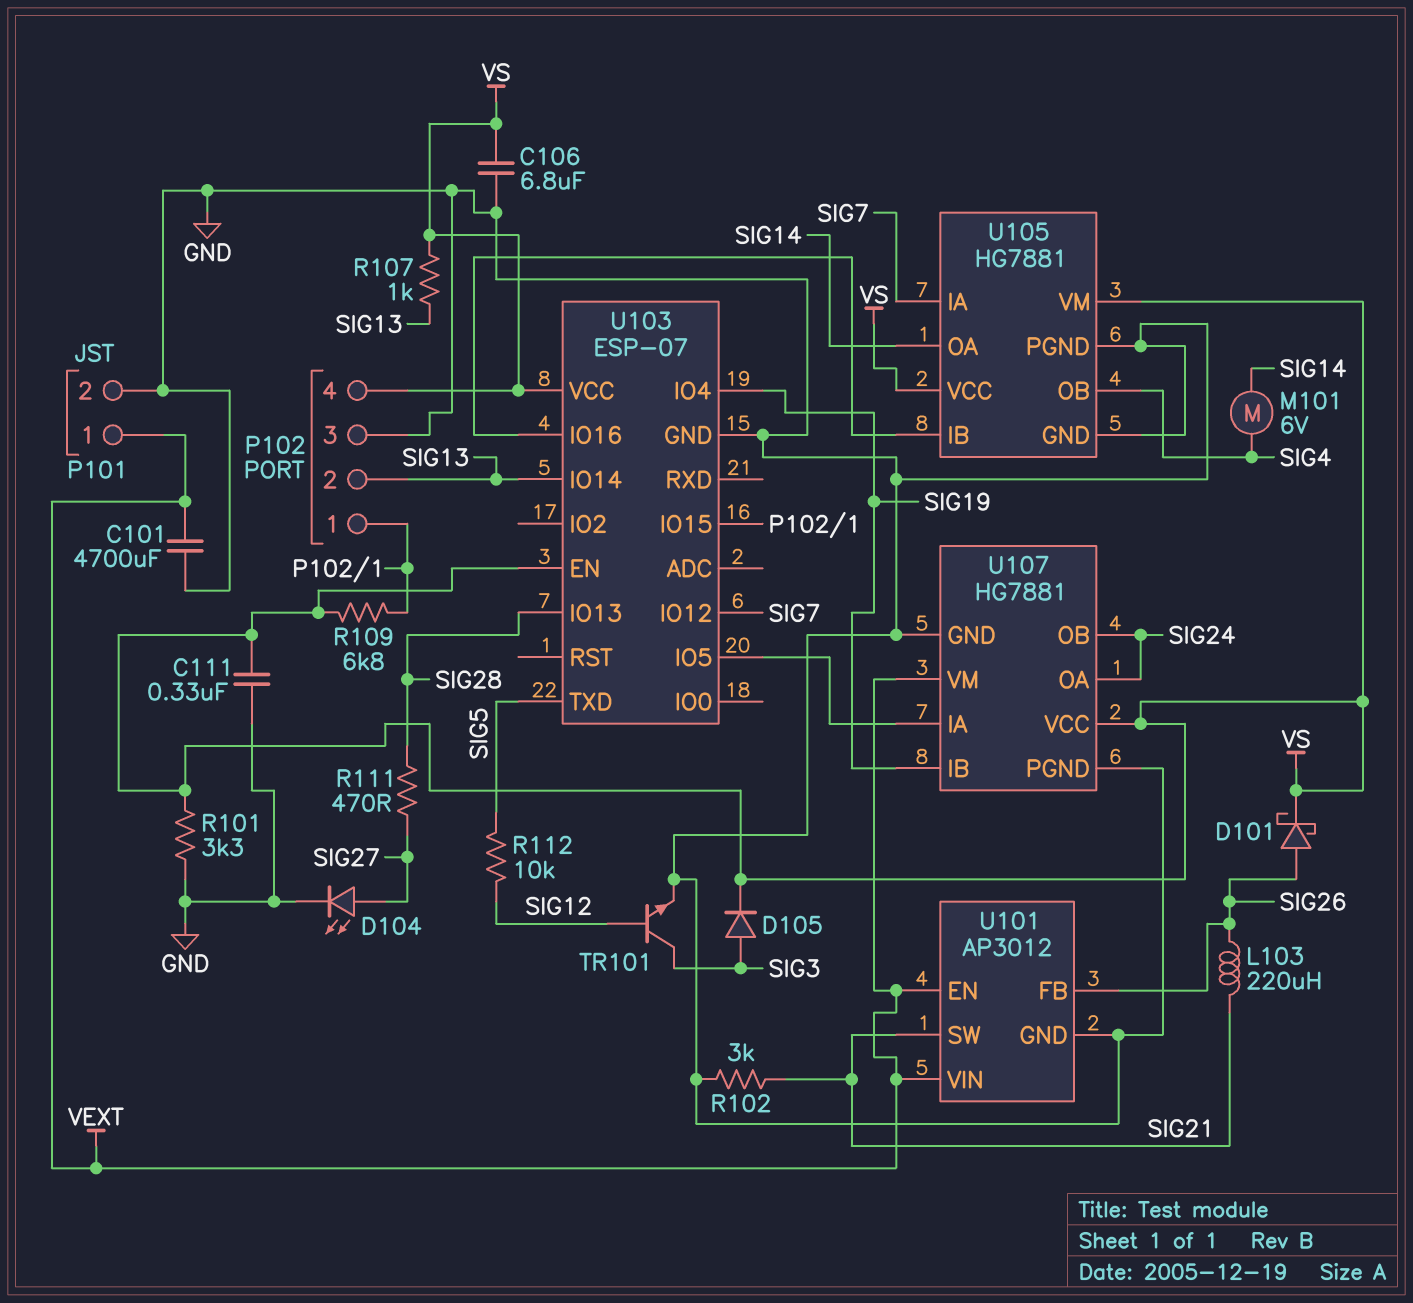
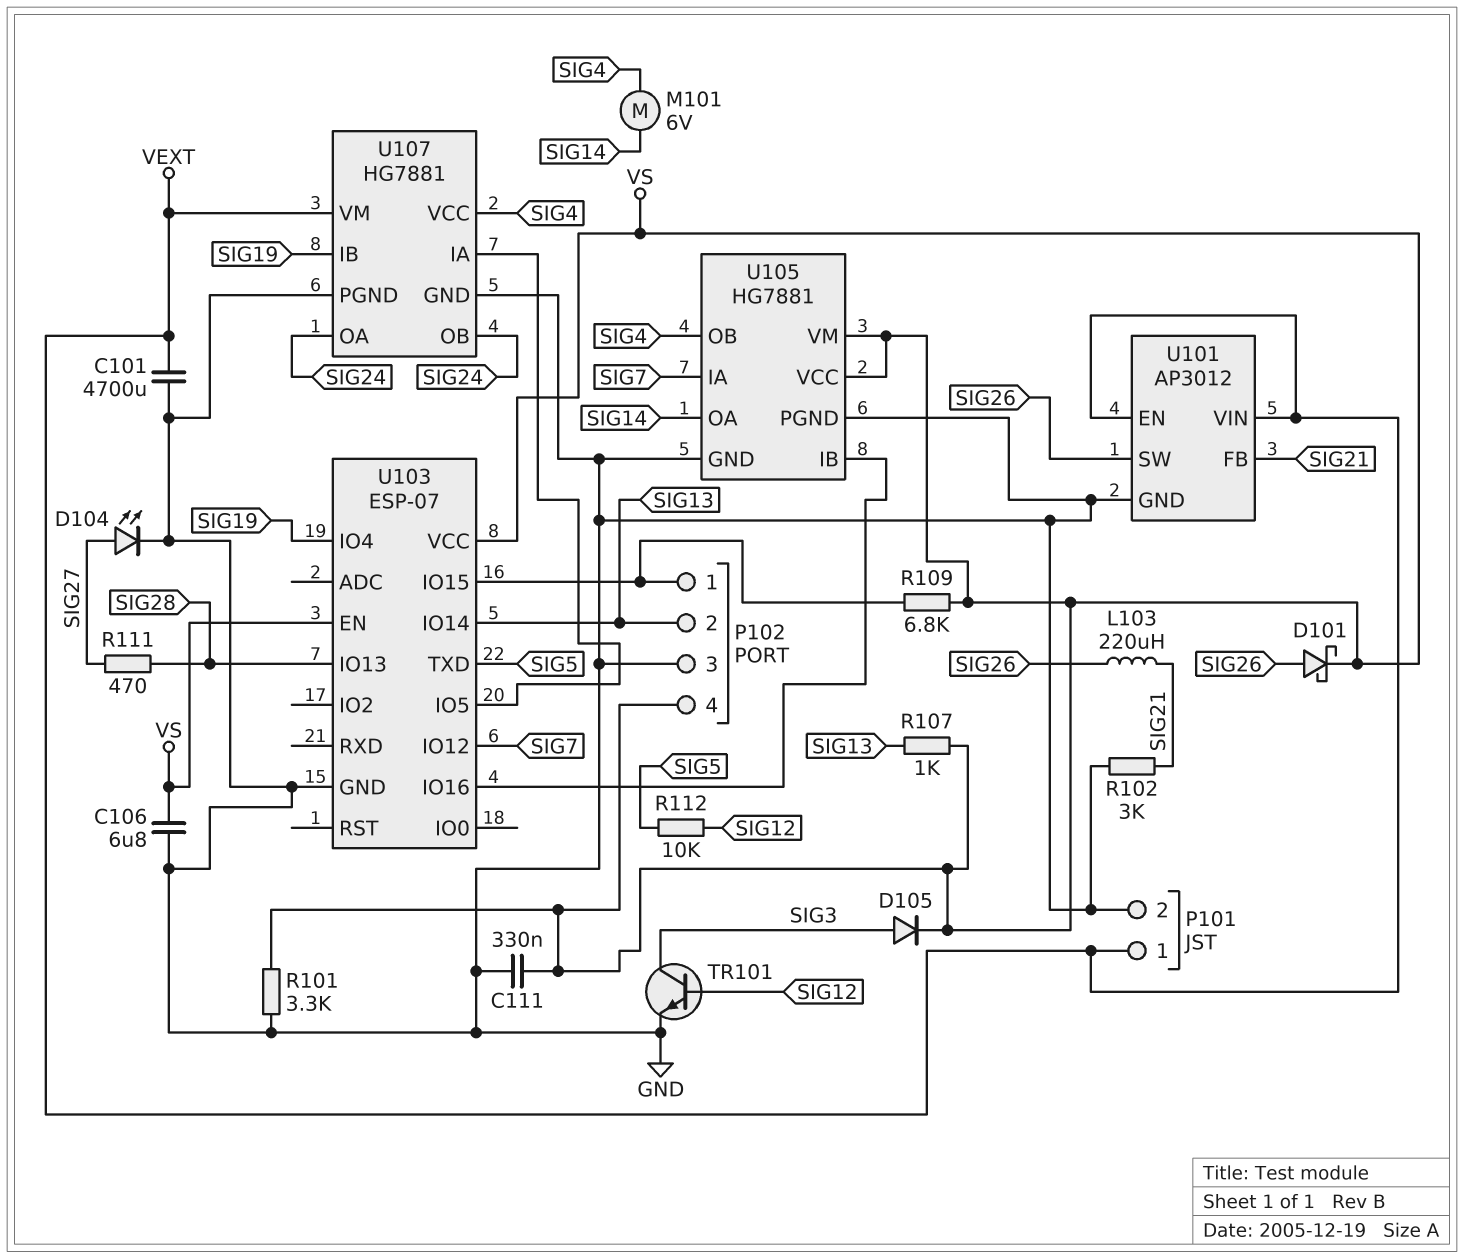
U101 pin FB: SIG26 -> SIG21
U101 pin SW: SIG21 -> SIG26
U107 pin VCC: VS -> SIG4

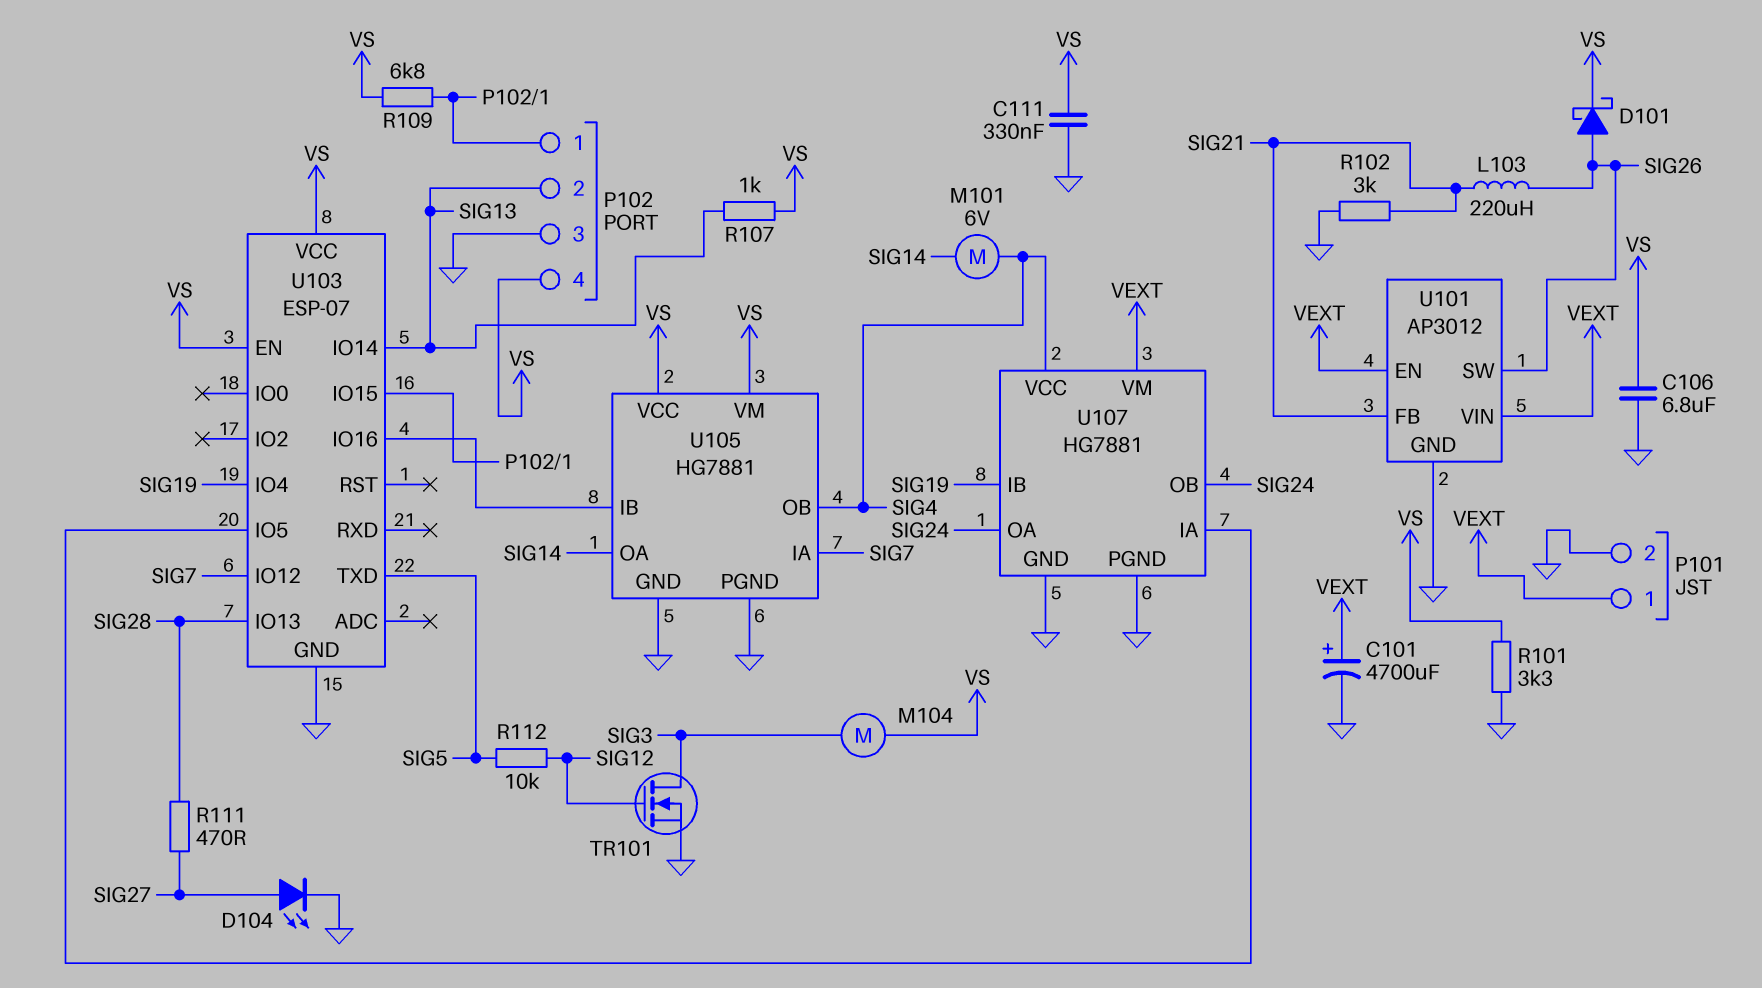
C101: 4700uF (GND, VEXT) -> 4700uF (plus VEXT, minus GND)
D105: diode (A SIG3, K VS) -> none
M104: none -> motor (SIG3, VS)
TR101: NPN (B SIG12, C SIG3, E GND) -> NMOS (G SIG12, D SIG3, S GND)

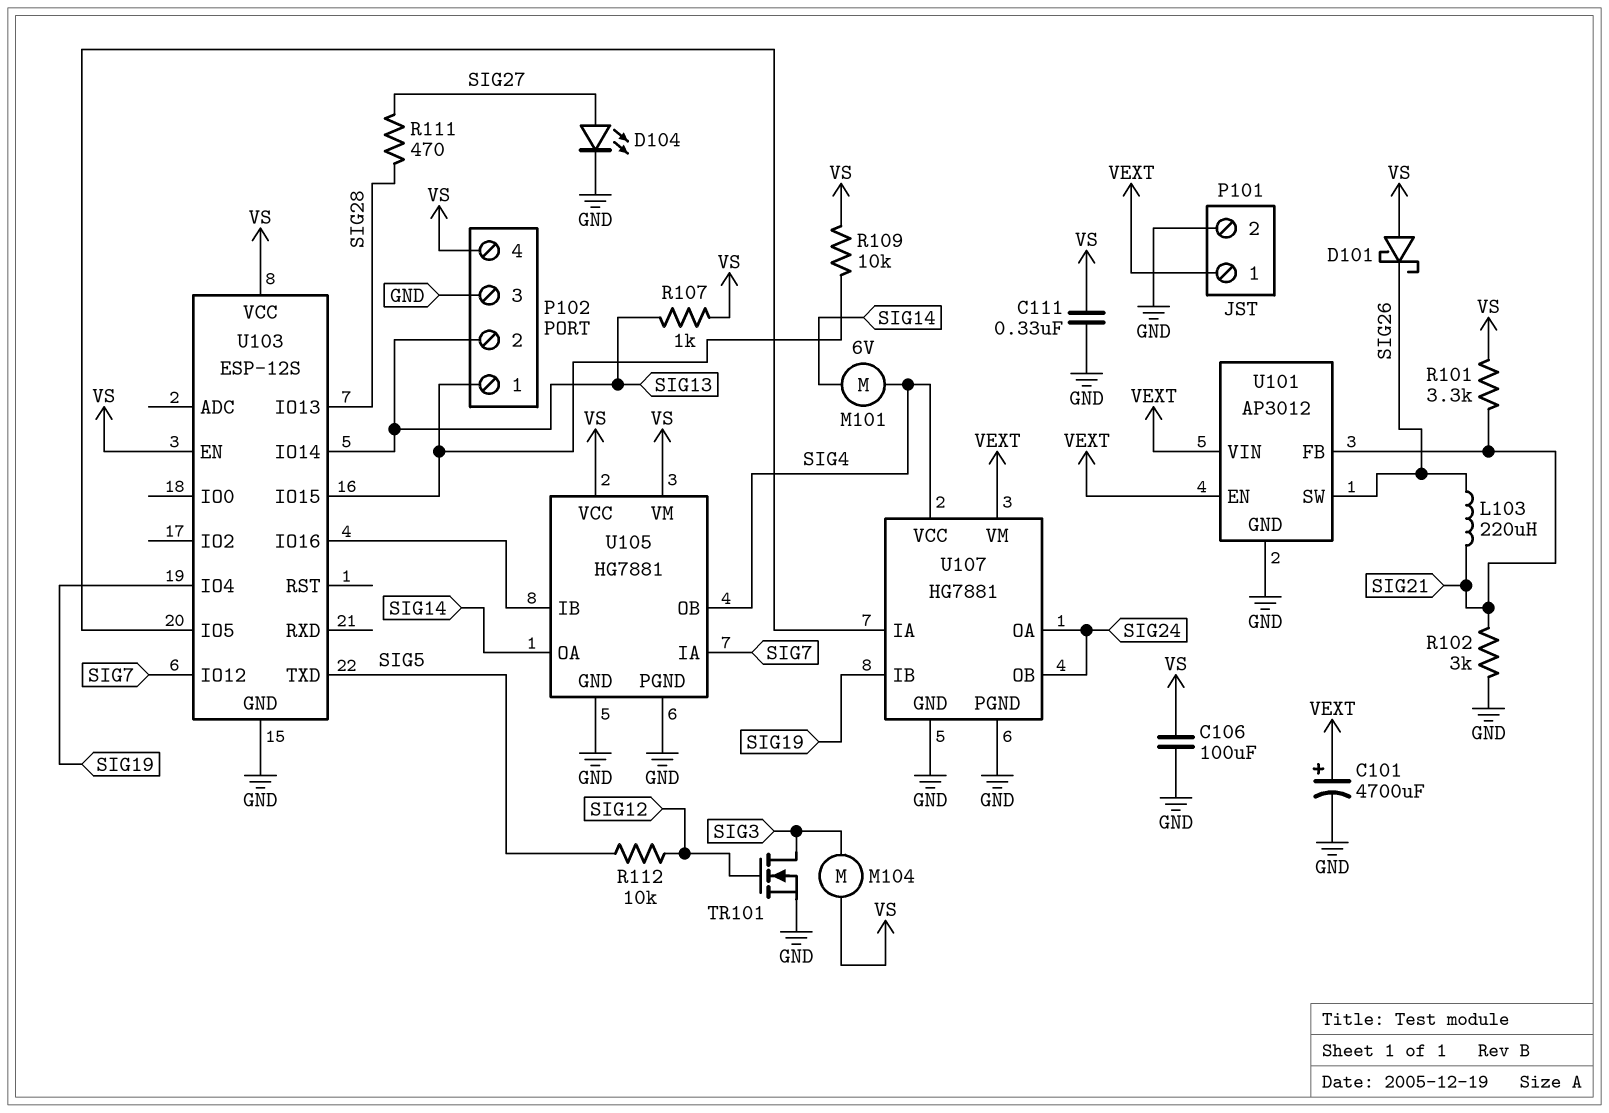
C106: 6.8uF (GND, VS) -> 100uF (GND, VS)
D101: schottky (A SIG26, K VS) -> schottky (A VS, K SIG26)
R101: 3.3k (GND, VS) -> 3.3k (SIG21, VS)
R109: 6.8k (P102/1, VS) -> 10k (P102/1, VS)
U103: ESP-07 -> ESP-12S

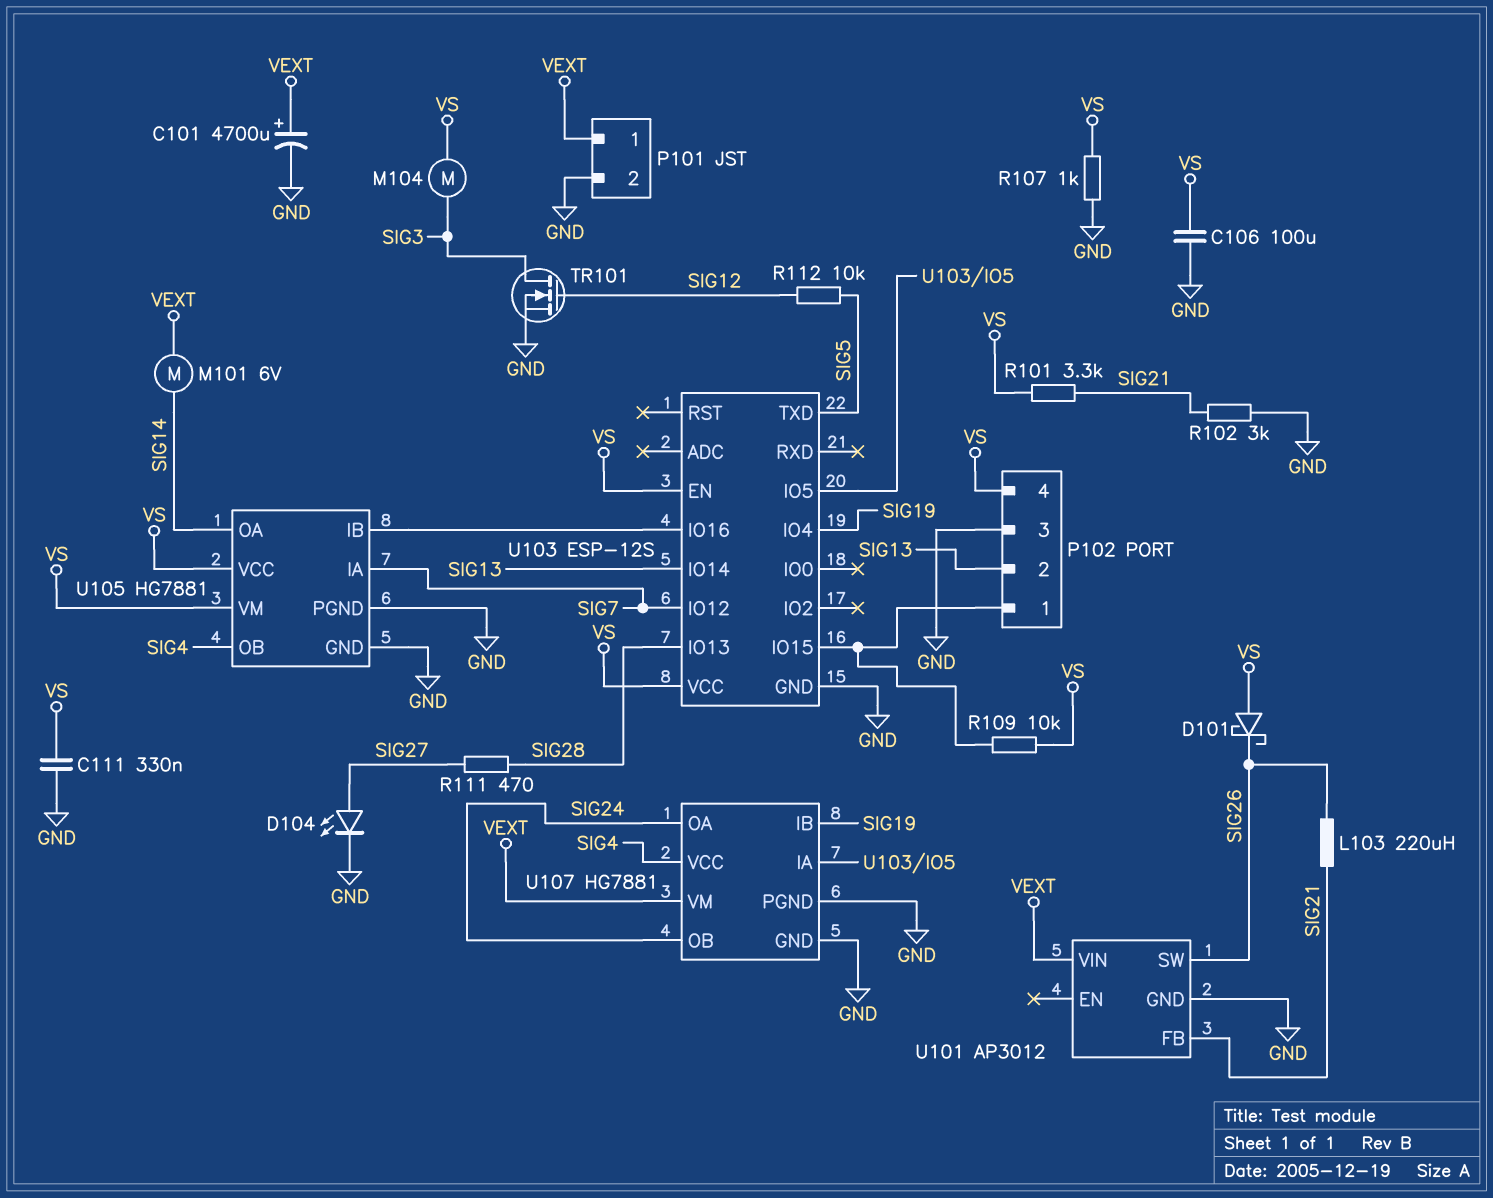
M101: motor 6V (SIG4, SIG14) -> motor 6V (SIG14, VEXT)
R107: 1k (SIG13, VS) -> 1k (GND, VS)
U101 pin EN: VEXT -> none

